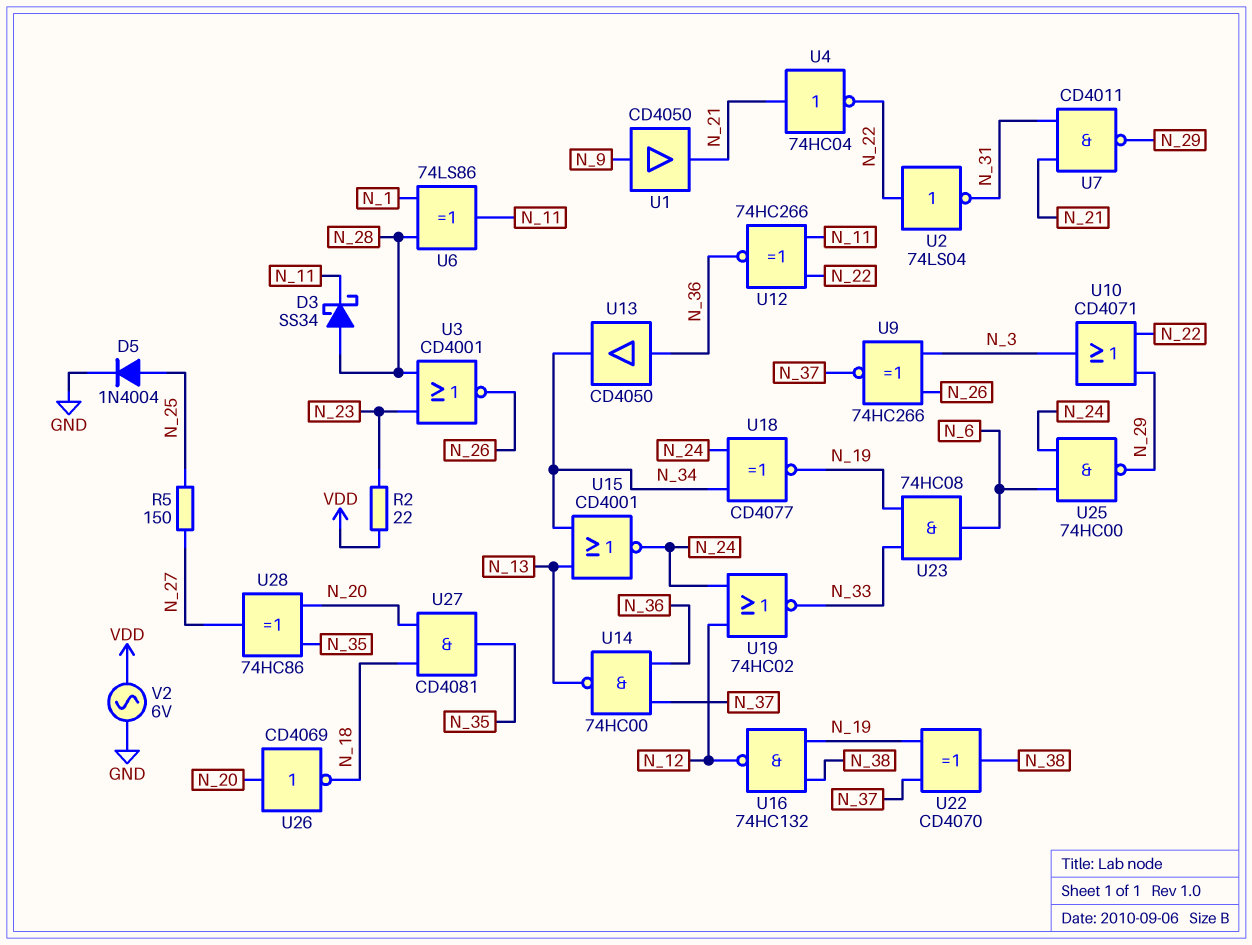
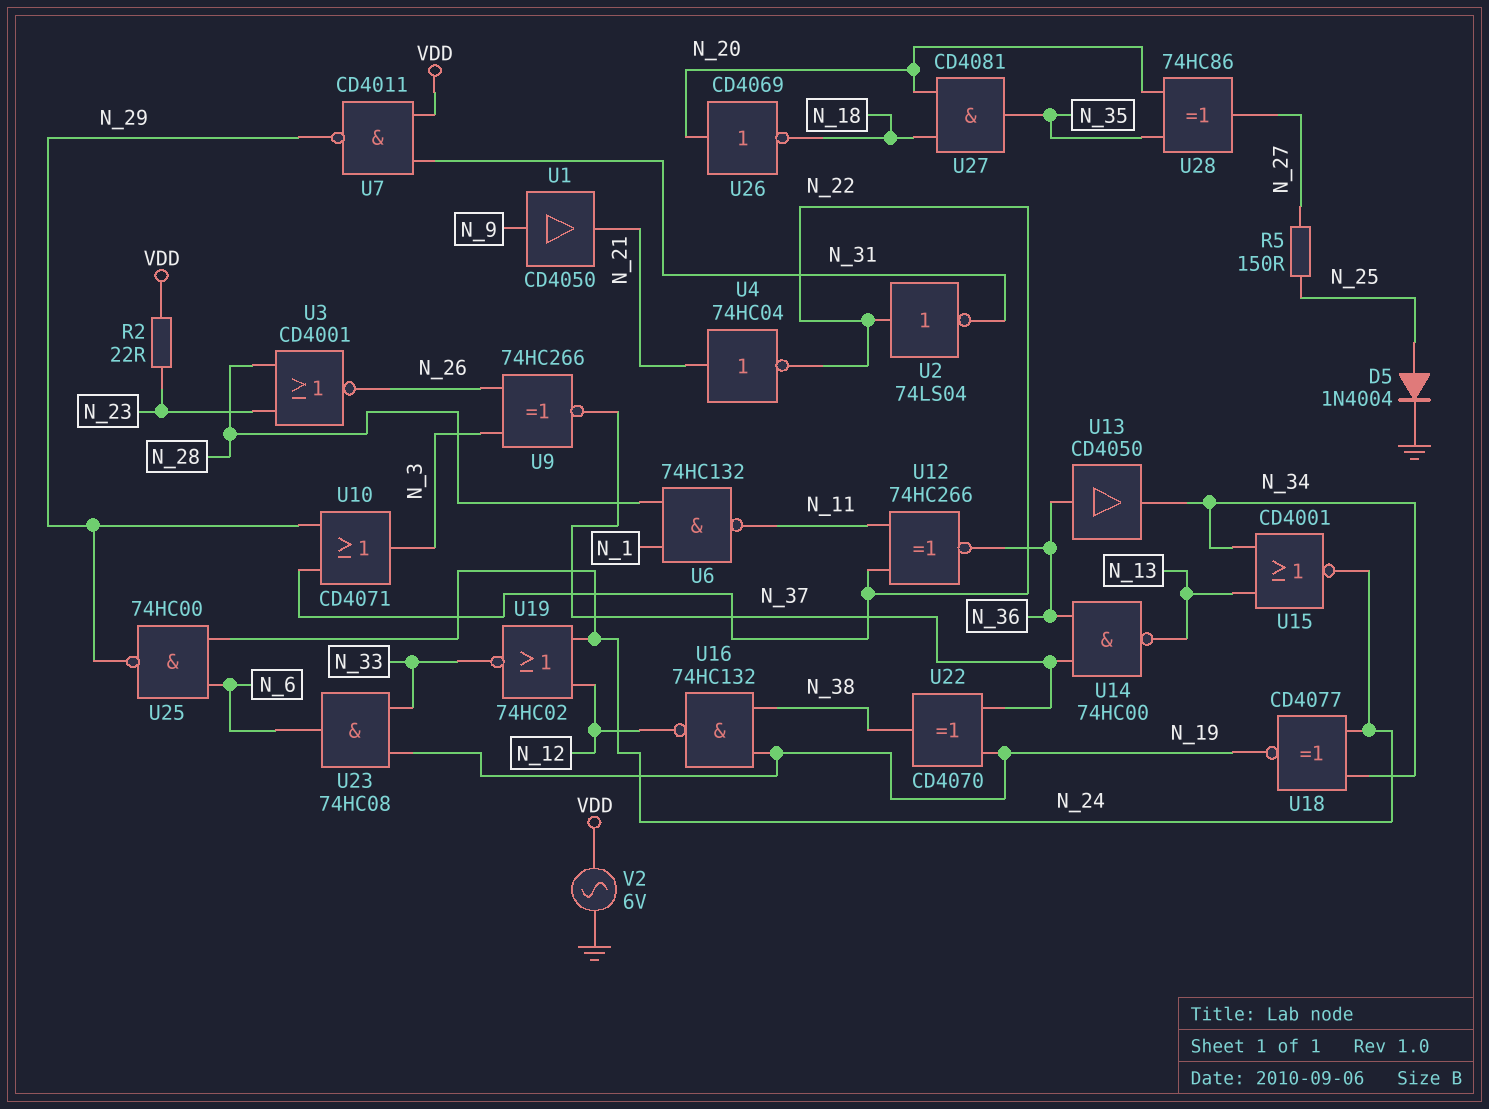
D3: schottky SS34 (A N_28, K N_11) -> none
U6: XOR 74LS86 (in N_1, in N_28, out N_11) -> NAND 74HC132 (in N_1, in N_28, out N_11)
U7: NAND CD4011 (in N_21, in N_31, out N_29) -> NAND CD4011 (in N_31, in VDD, out N_29)

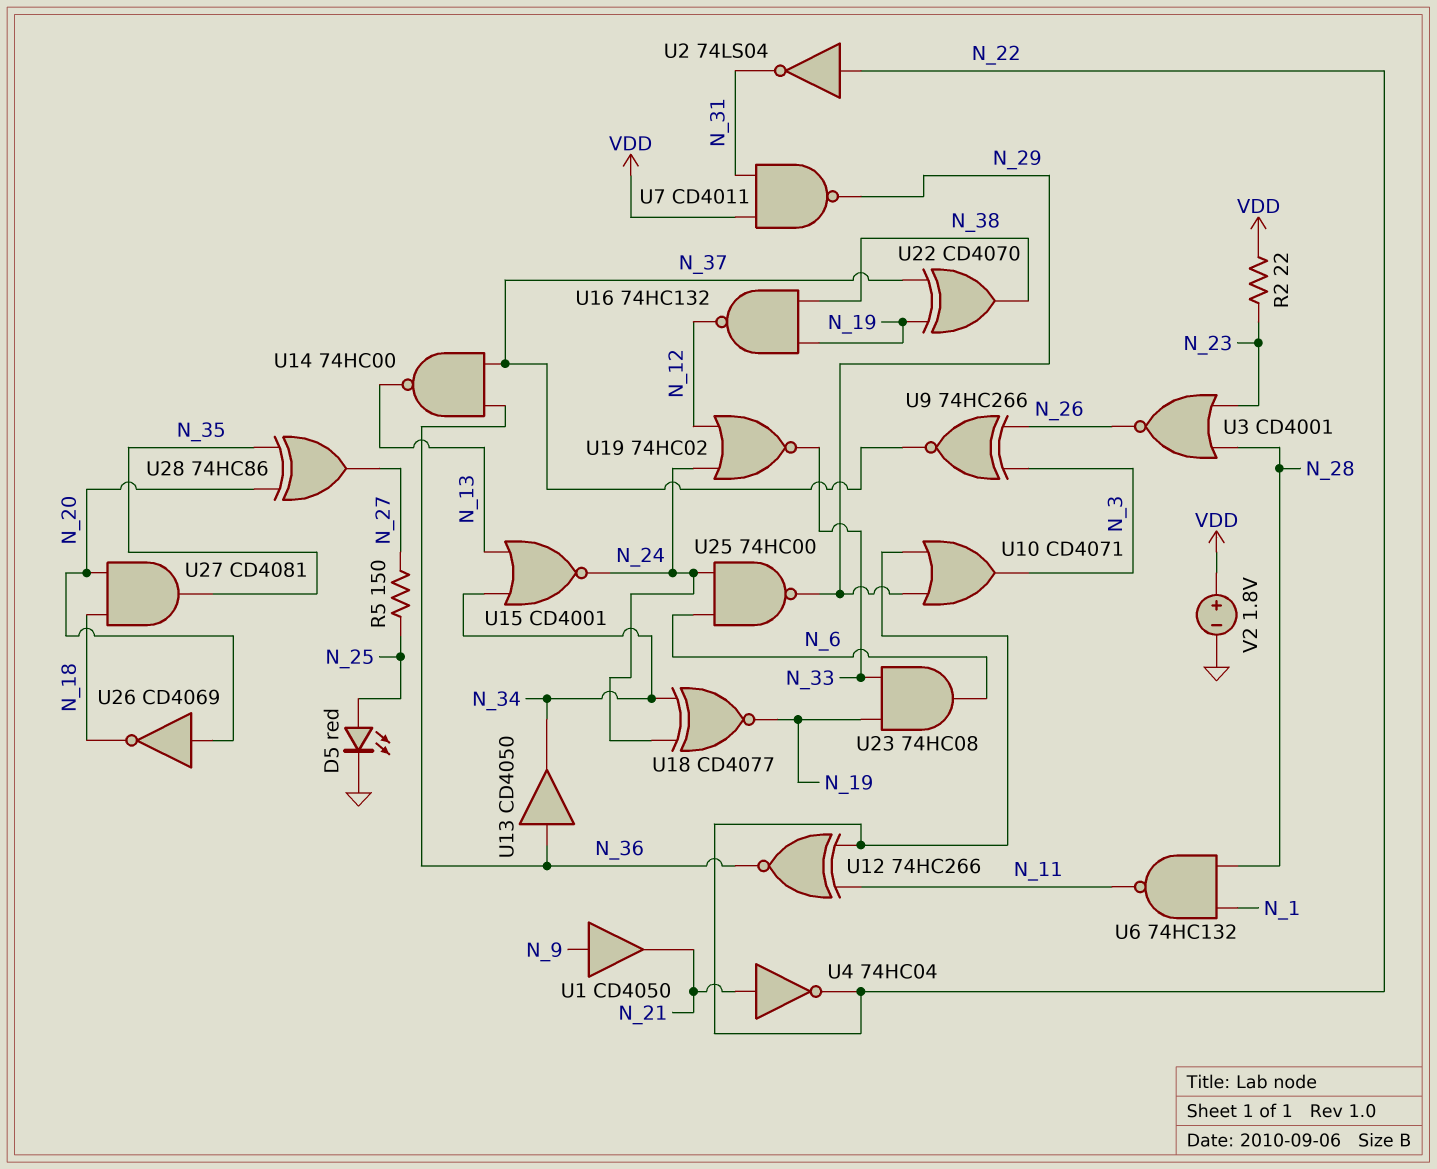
D5: diode 1N4004 (A N_25, K GND) -> LED red (A N_25, K GND)
V2: AC 6V (GND, VDD) -> 1.8V (plus VDD, minus GND)

